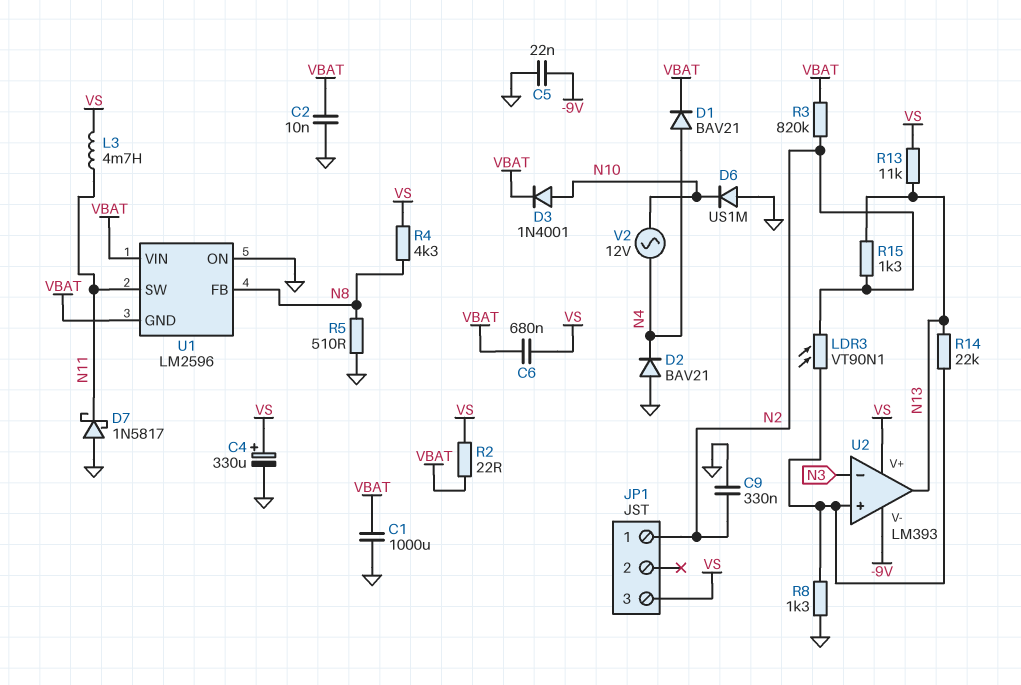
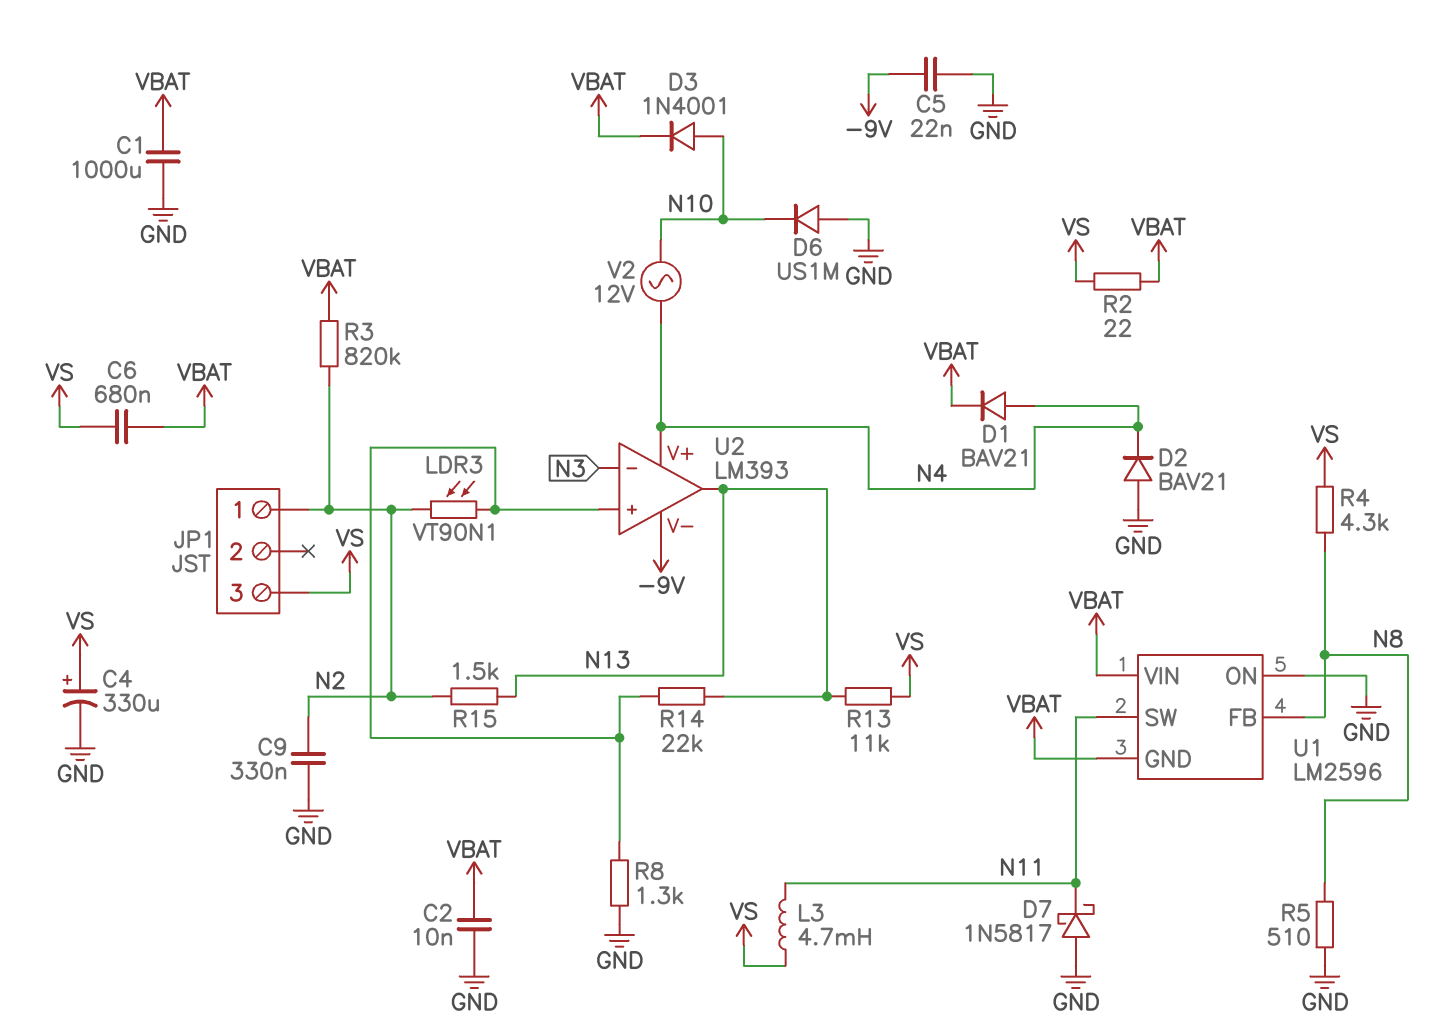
R15: 1.3k (N2, N13) -> 1.5k (N2, N13)
U2 pin V+: VS -> N4

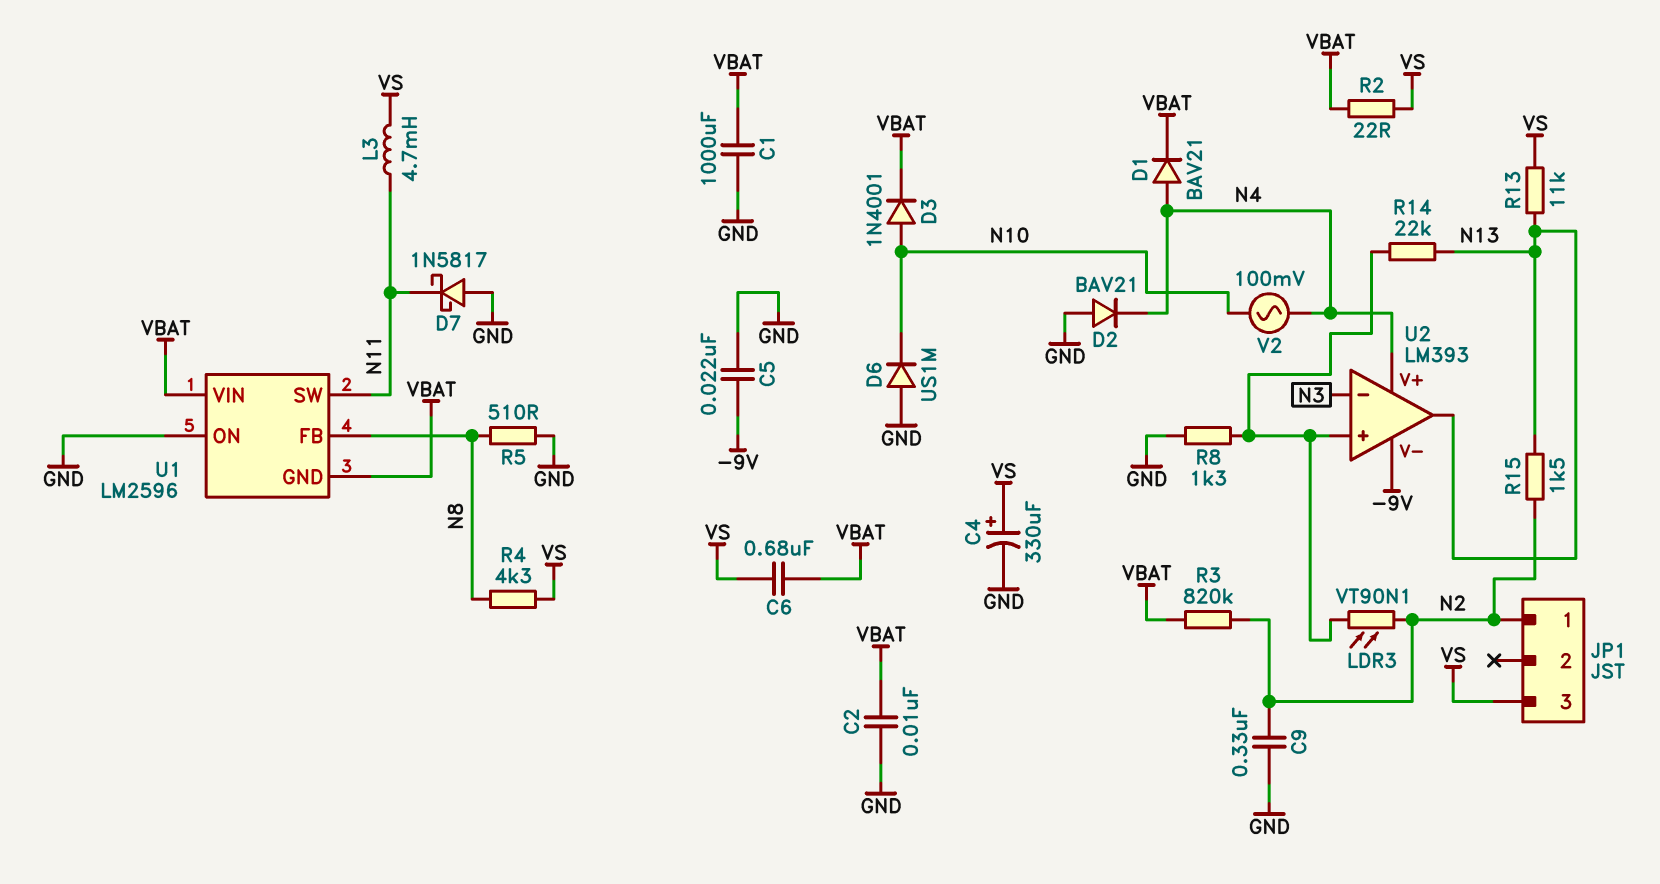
V2: AC 12V (N4, N10) -> AC 100mV (N4, N10)

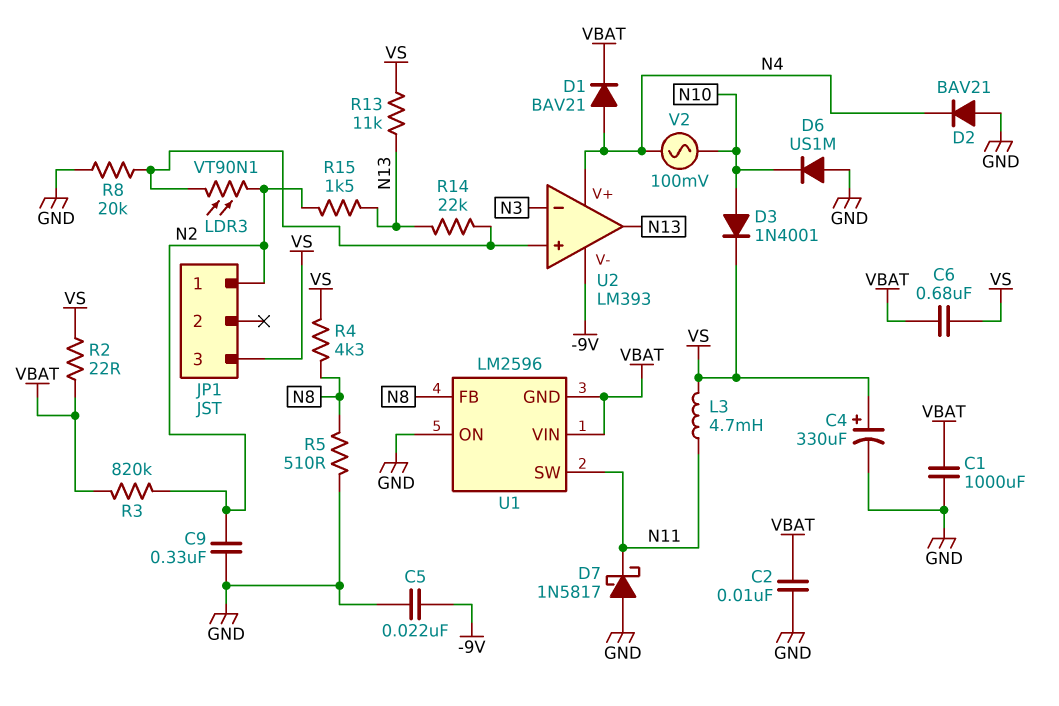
D3: diode 1N4001 (A N10, K VBAT) -> diode 1N4001 (A N10, K VS)
R8: 1.3k (GND, U2/in+) -> 20k (GND, U2/in+)

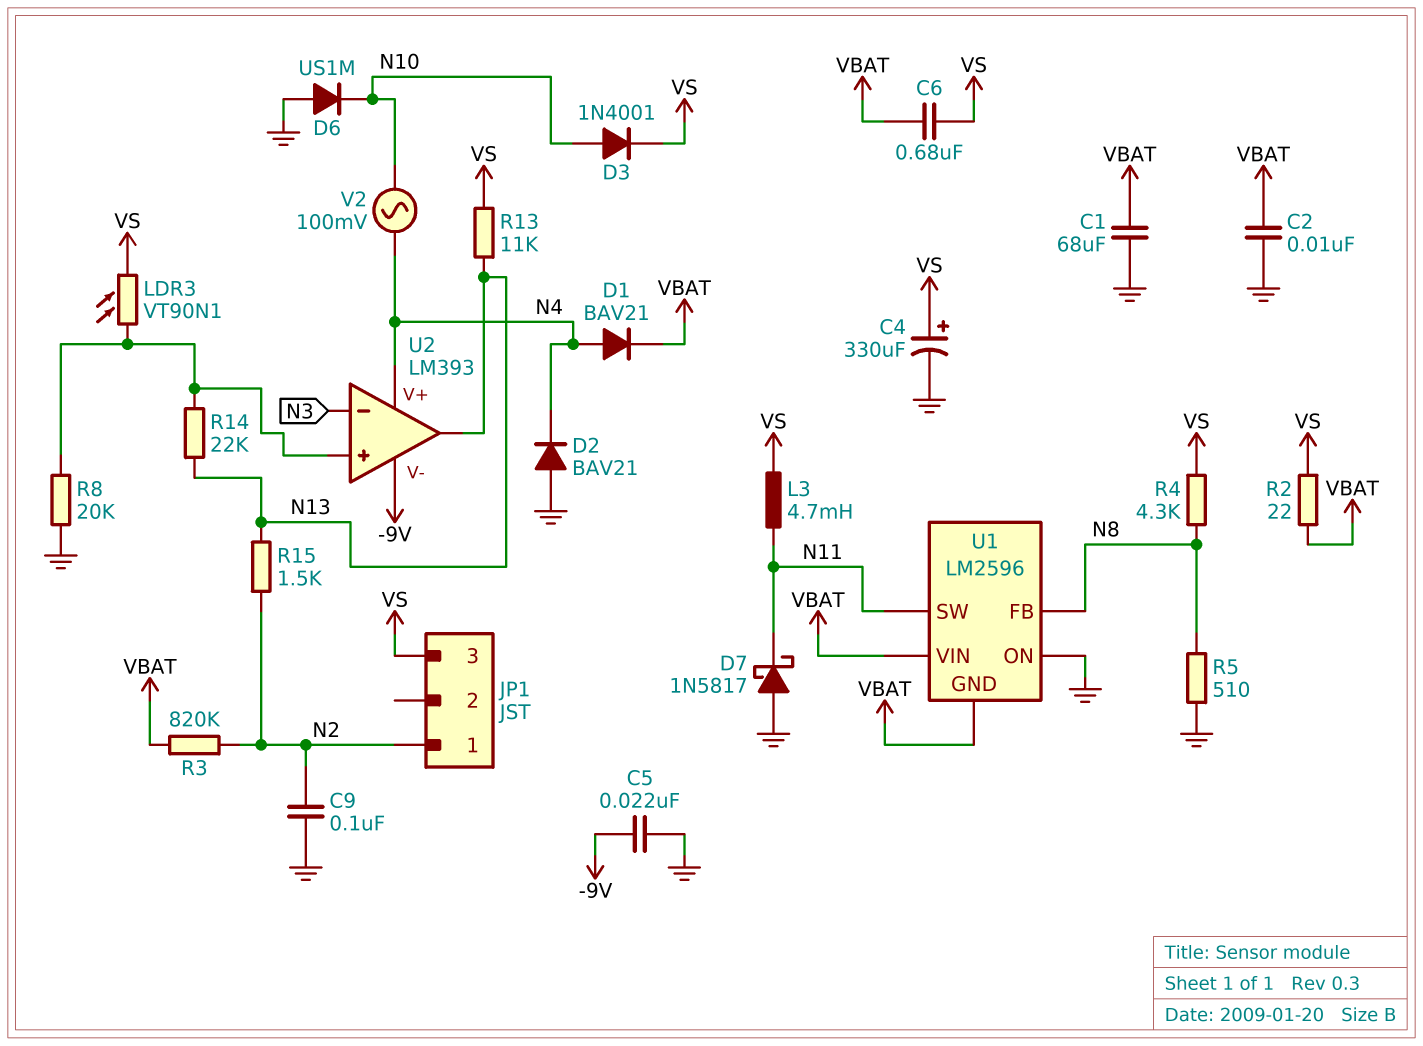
C1: 1000uF (GND, VBAT) -> 68uF (GND, VBAT)
C9: 330nF (GND, N2) -> 100nF (GND, N2)
LDR3: VT90N1 (N2, U2/in+) -> VT90N1 (U2/in+, VS)

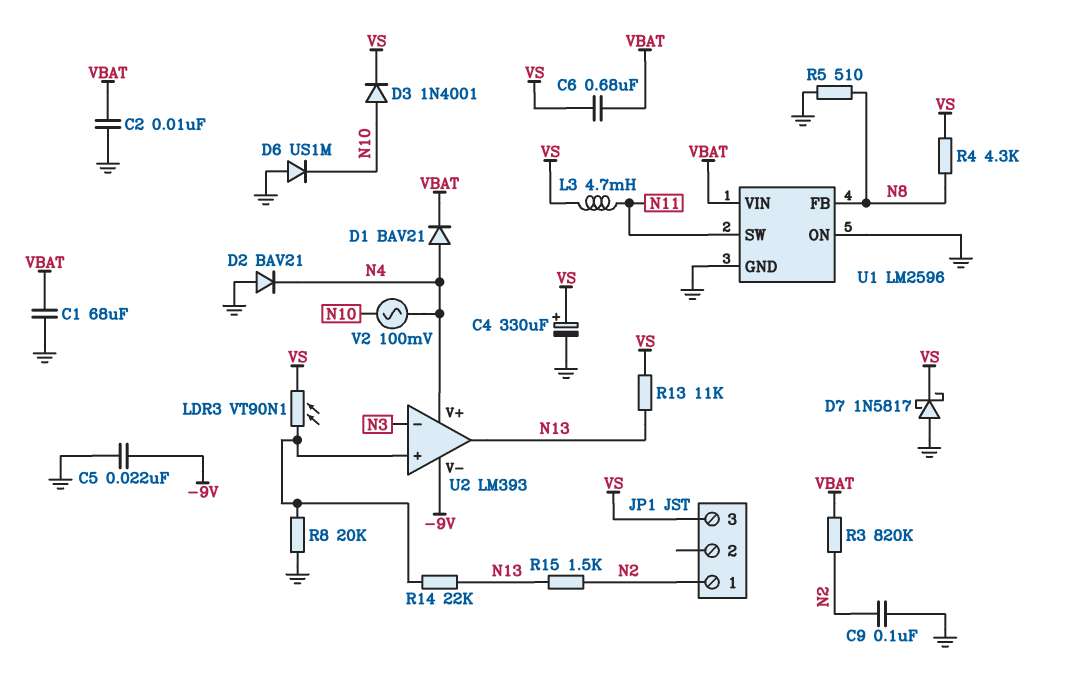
D7: schottky 1N5817 (A GND, K N11) -> schottky 1N5817 (A GND, K VS)
R2: 22 (VBAT, VS) -> none
U1 pin GND: VBAT -> GND

